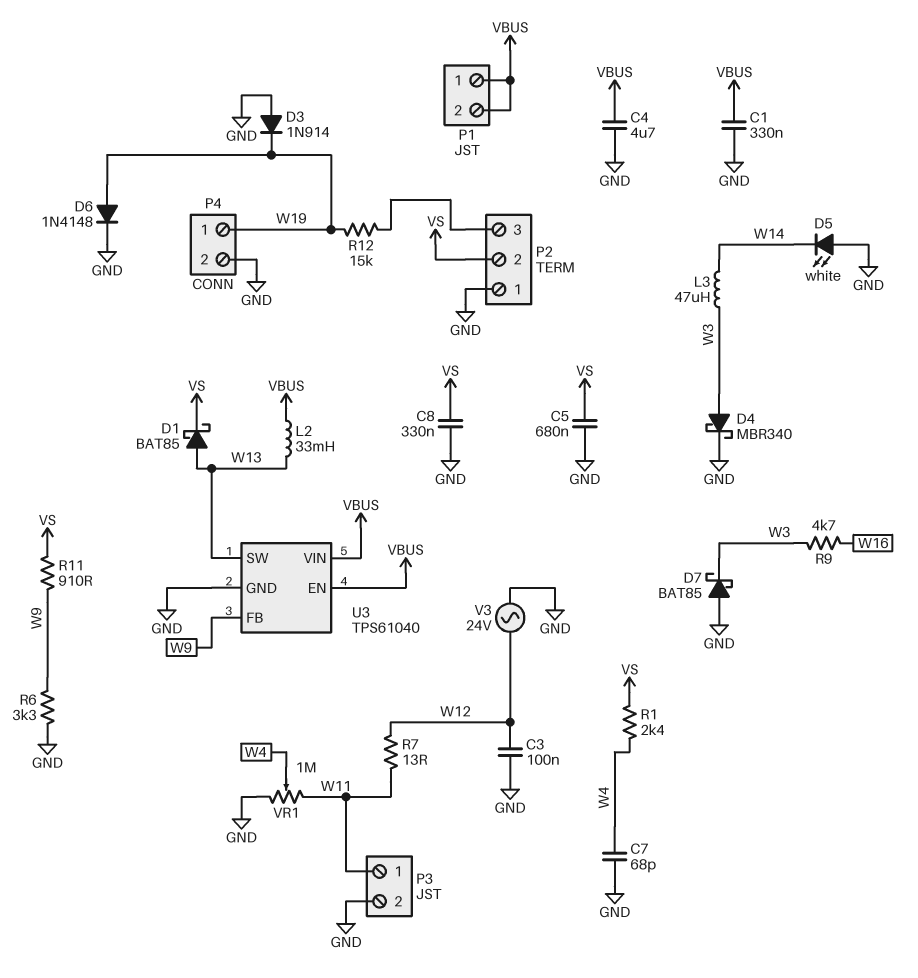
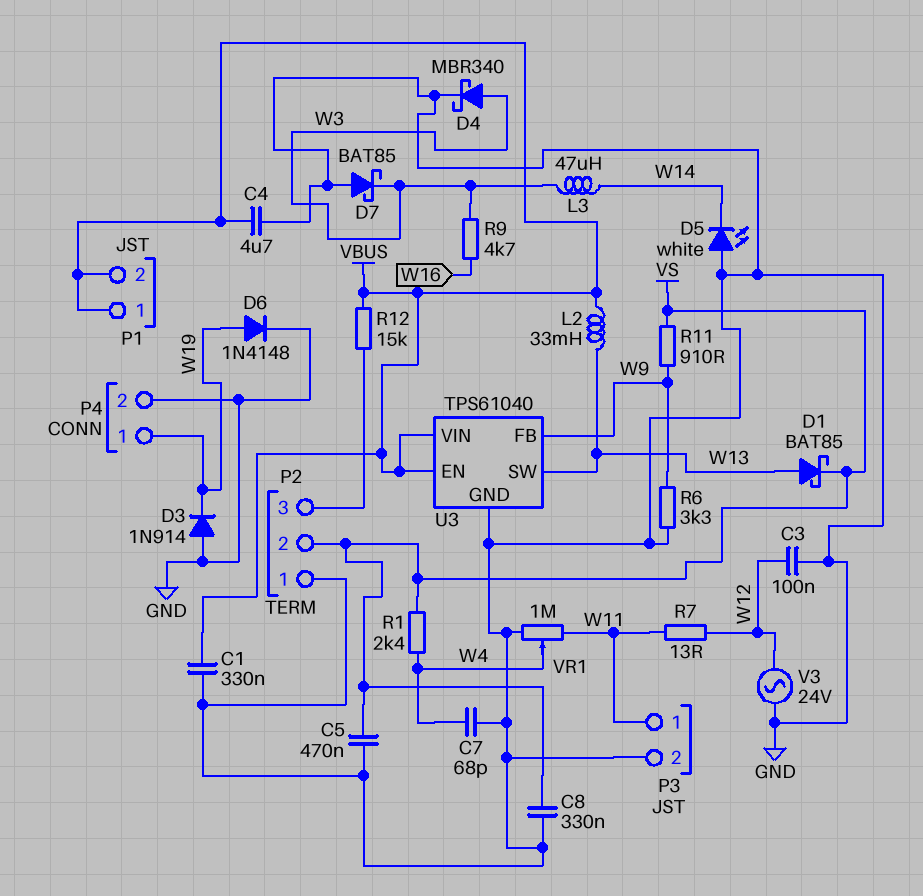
C5: 680nF (GND, VS) -> 470nF (GND, VS)
R12: 15k (P2/3, W19) -> 15k (P2/3, VBUS)

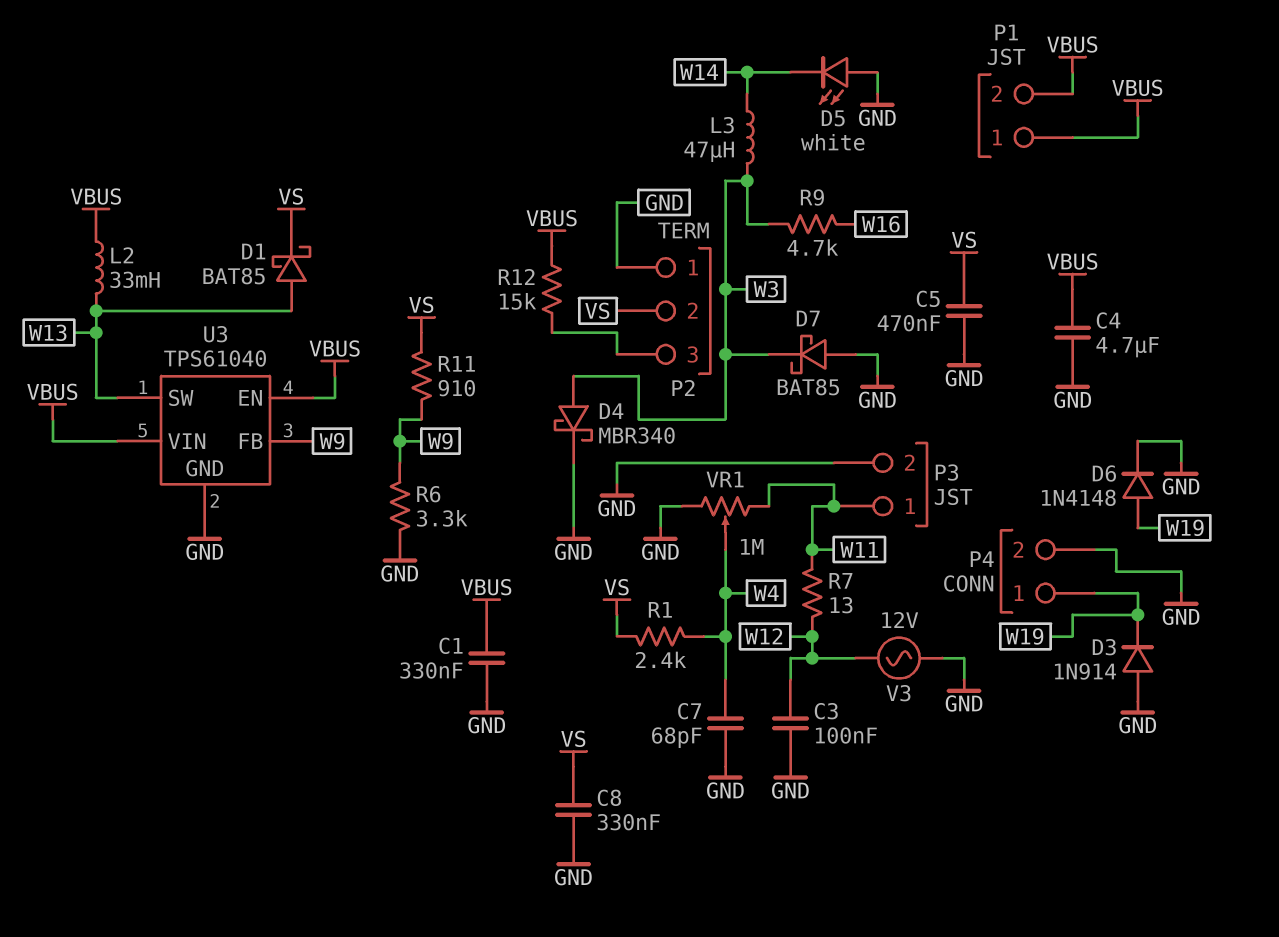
V3: AC 24V (GND, W12) -> AC 12V (GND, W12)

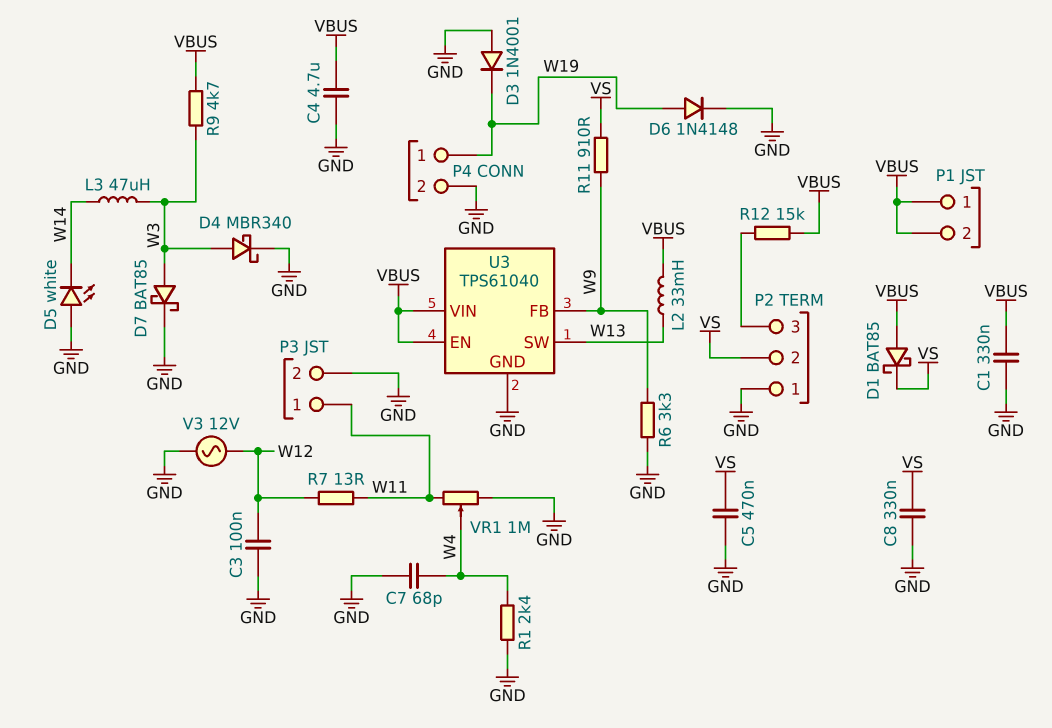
D1: schottky BAT85 (A W13, K VS) -> schottky BAT85 (A VBUS, K VS)
D3: diode 1N914 (A GND, K W19) -> diode 1N4001 (A GND, K W19)
D7: schottky BAT85 (A GND, K W3) -> schottky BAT85 (A W3, K GND)
R1: 2.4k (VS, W4) -> 2.4k (GND, W4)
R9: 4.7k (W3, W16) -> 4.7k (VBUS, W3)

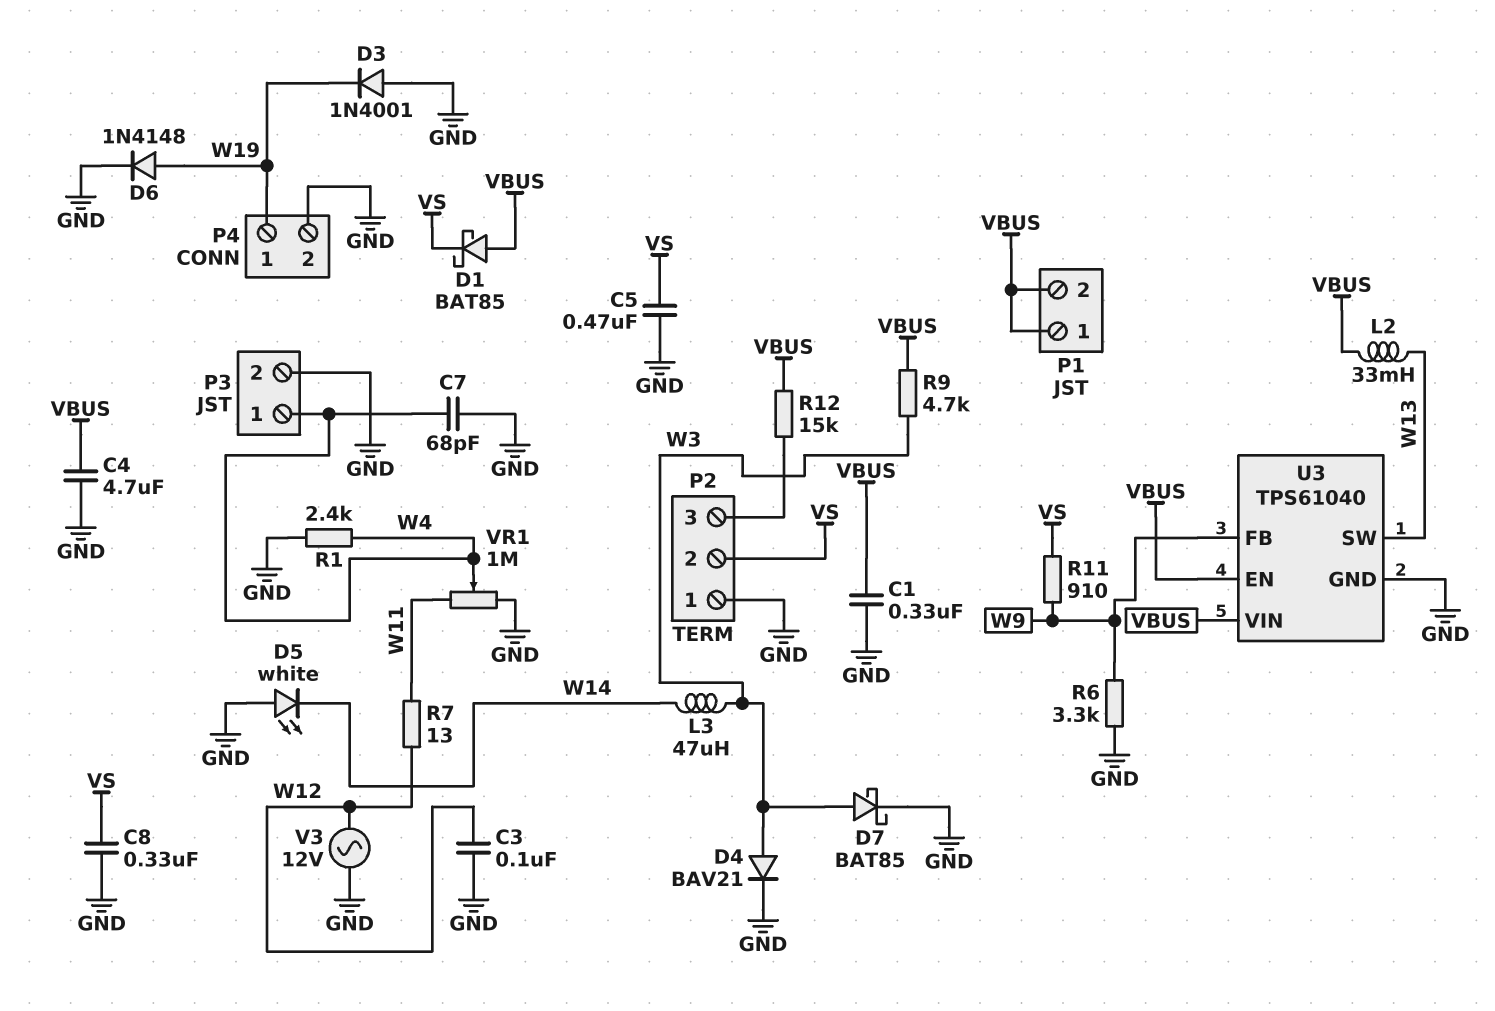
D4: schottky MBR340 (A W3, K GND) -> diode BAV21 (A W3, K GND)
P3 pin 1: W11 -> W4

